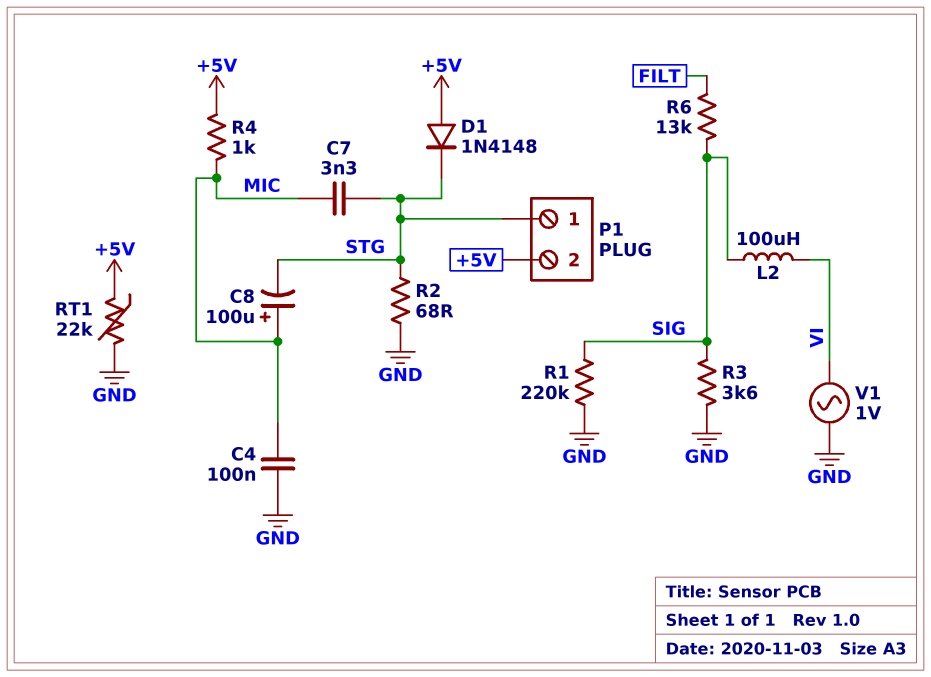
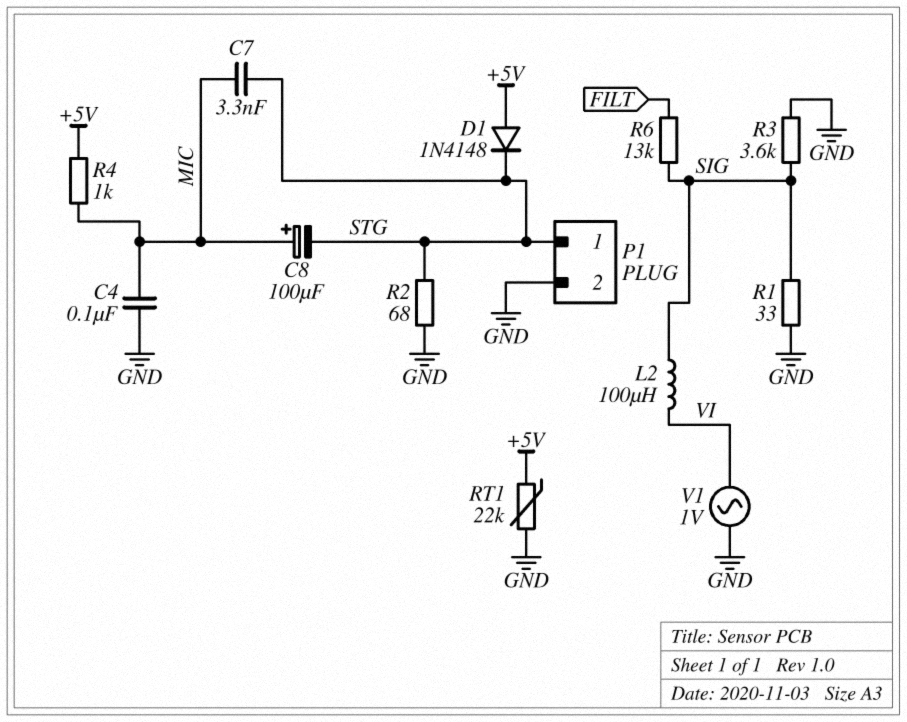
P1 pin 2: +5V -> GND
R1: 220k (GND, SIG) -> 33 (GND, SIG)

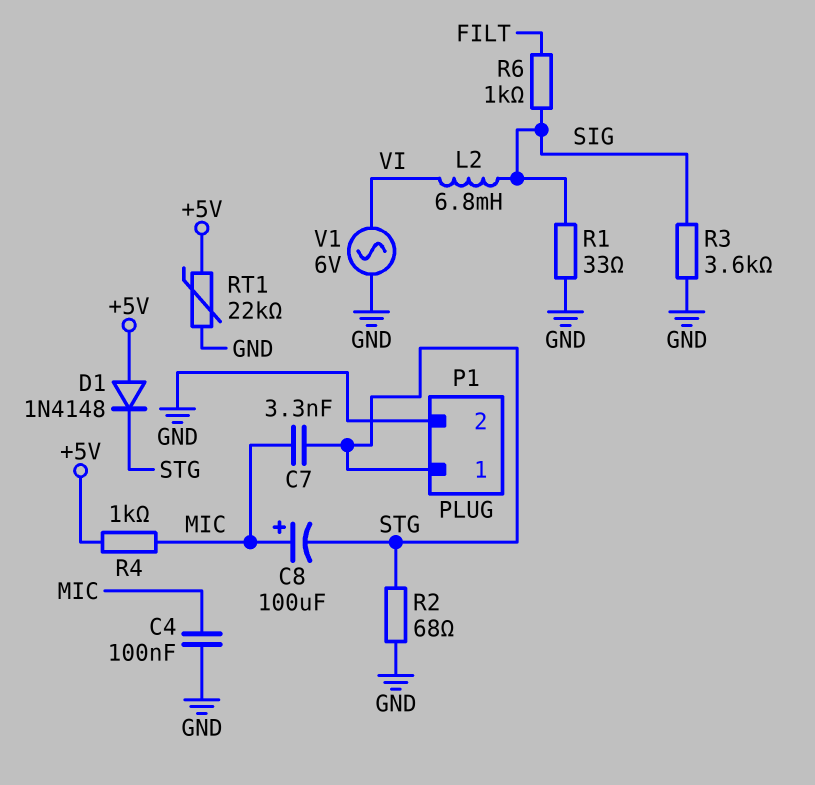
L2: 100uH (SIG, VI) -> 6.8mH (SIG, VI)
R6: 13k (FILT, SIG) -> 1k (FILT, SIG)
V1: AC 1V (GND, VI) -> AC 6V (GND, VI)

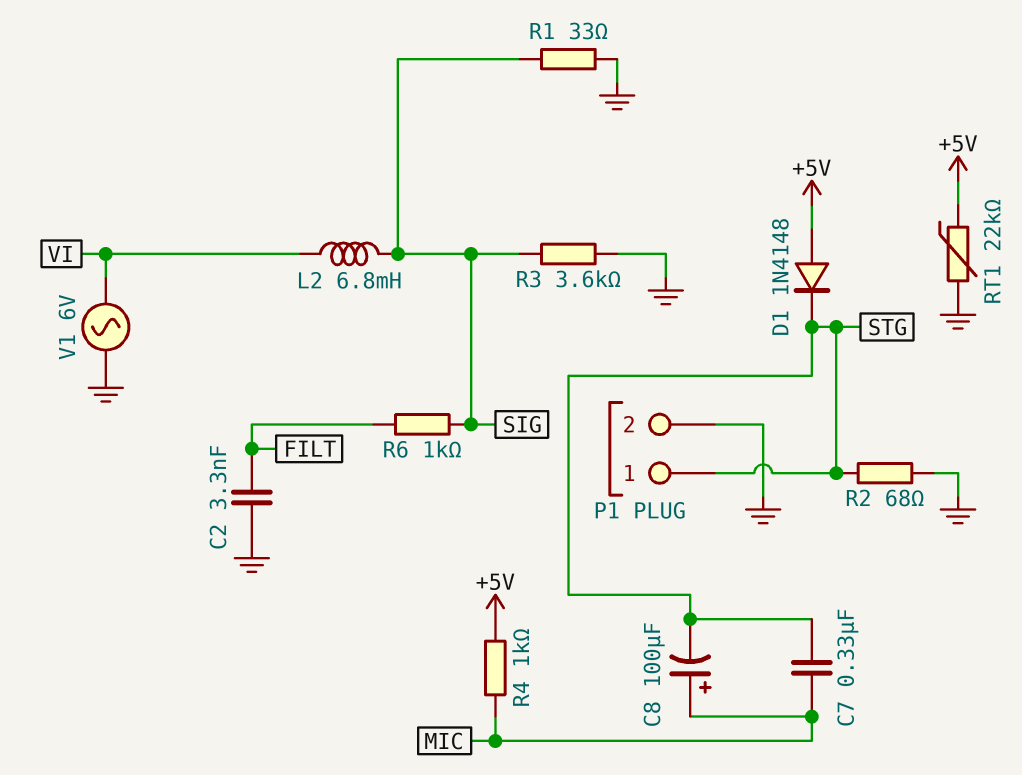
C2: none -> 3.3nF (FILT, GND)
C4: 100nF (GND, MIC) -> none
C7: 3.3nF (MIC, STG) -> 330nF (MIC, STG)

